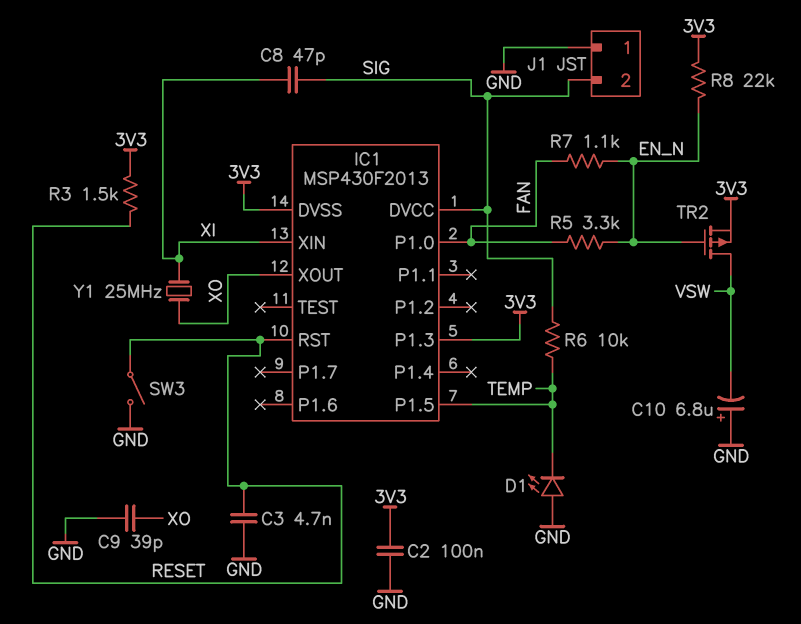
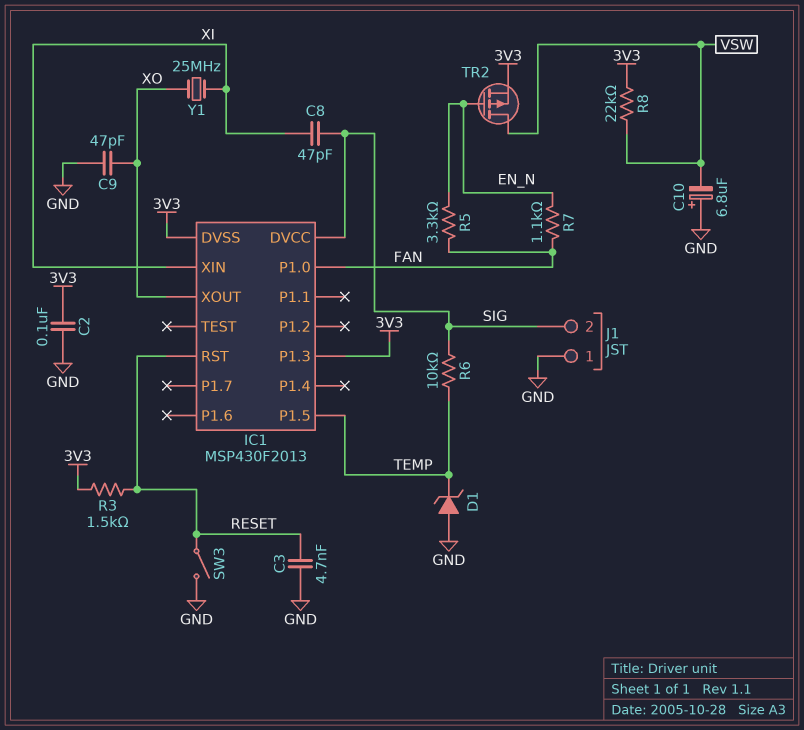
C9: 39pF (GND, XO) -> 47pF (GND, XO)
D1: LED (A GND, K TEMP) -> zener (A GND, K TEMP)
R8: 22k (3V3, EN_N) -> 22k (3V3, VSW)

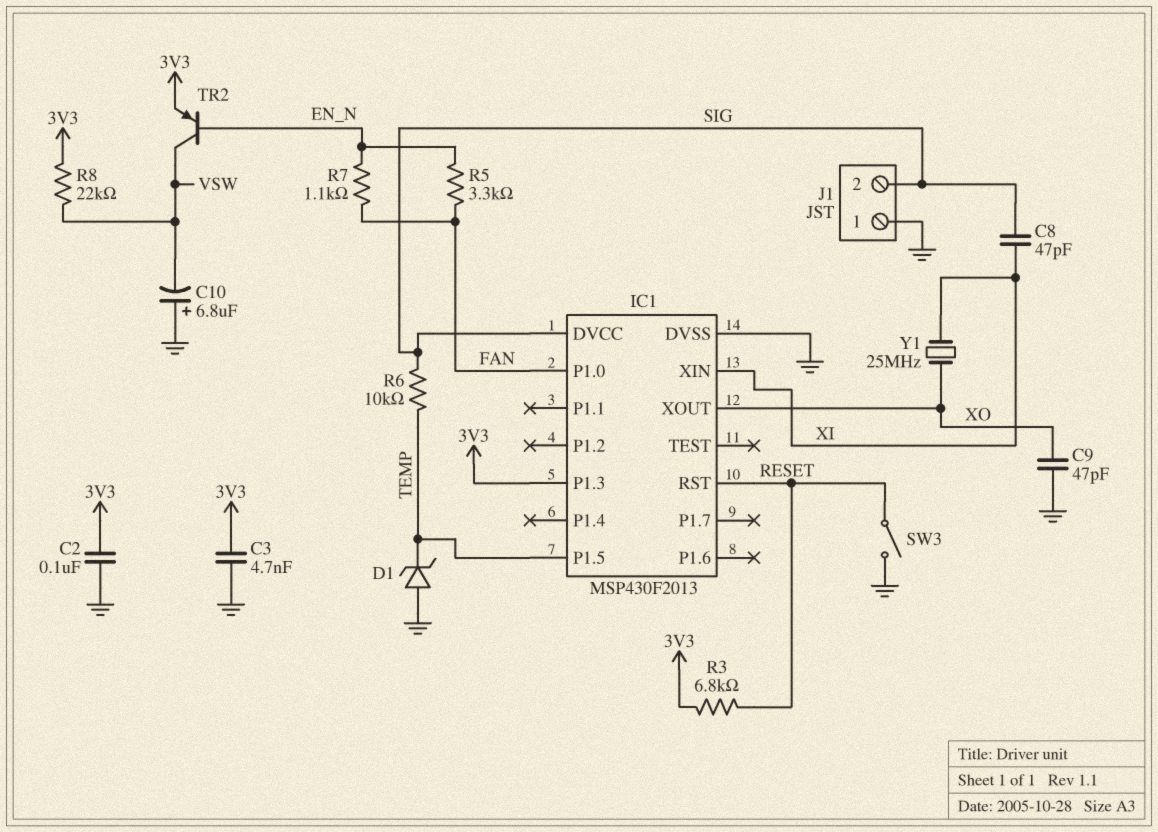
C3: 4.7nF (GND, RESET) -> 4.7nF (3V3, GND)
IC1 pin DVSS: 3V3 -> GND
R3: 1.5k (3V3, RESET) -> 6.8k (3V3, RESET)
TR2: PMOS (G EN_N, D VSW, S 3V3) -> PNP (B EN_N, C VSW, E 3V3)

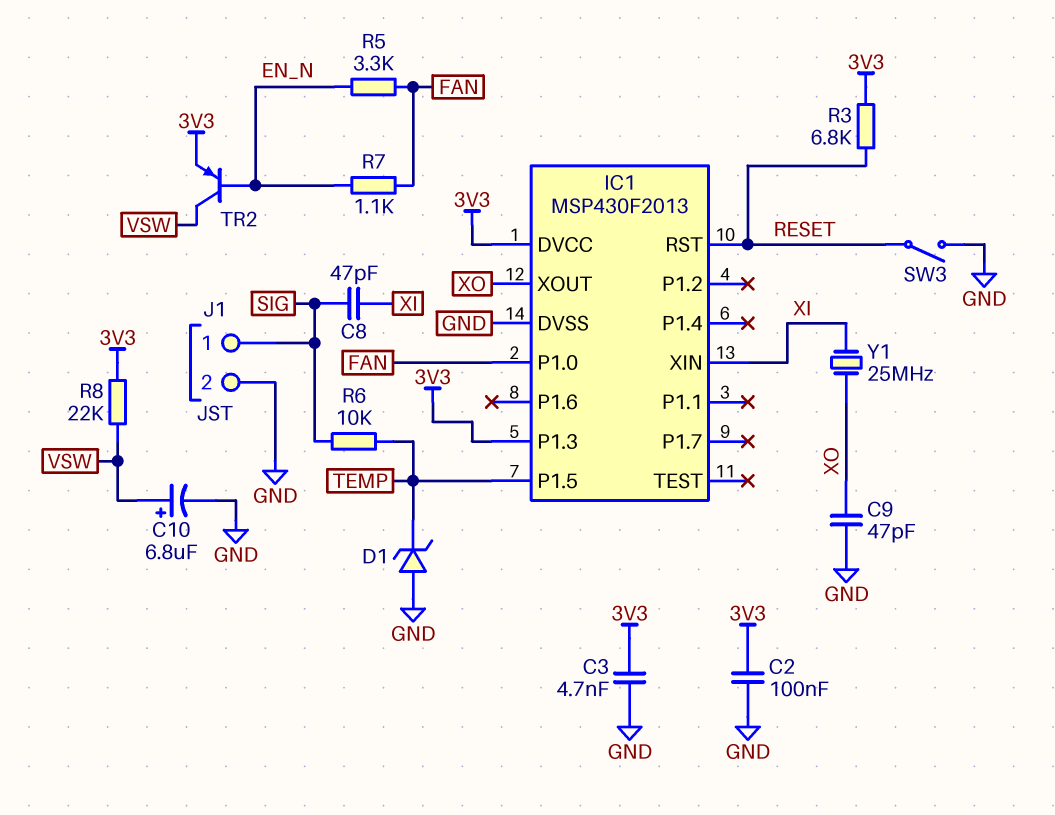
C10: 6.8uF (plus GND, minus VSW) -> 6.8uF (plus VSW, minus GND)
IC1 pin DVCC: SIG -> 3V3
J1 pin 1: GND -> SIG
J1 pin 2: SIG -> GND

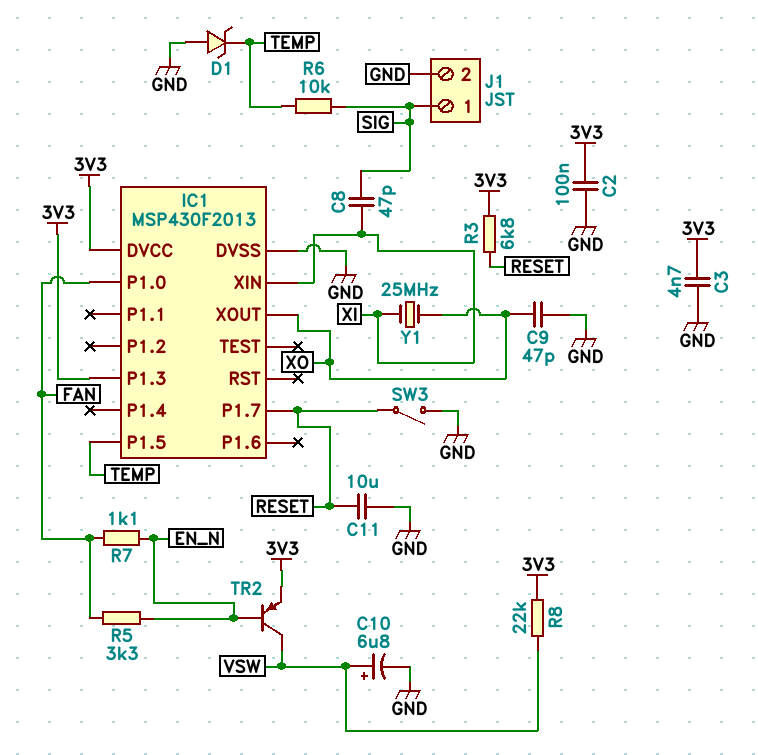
C11: none -> 10uF (GND, RESET)
IC1 pin P1.7: none -> RESET
IC1 pin RST: RESET -> none

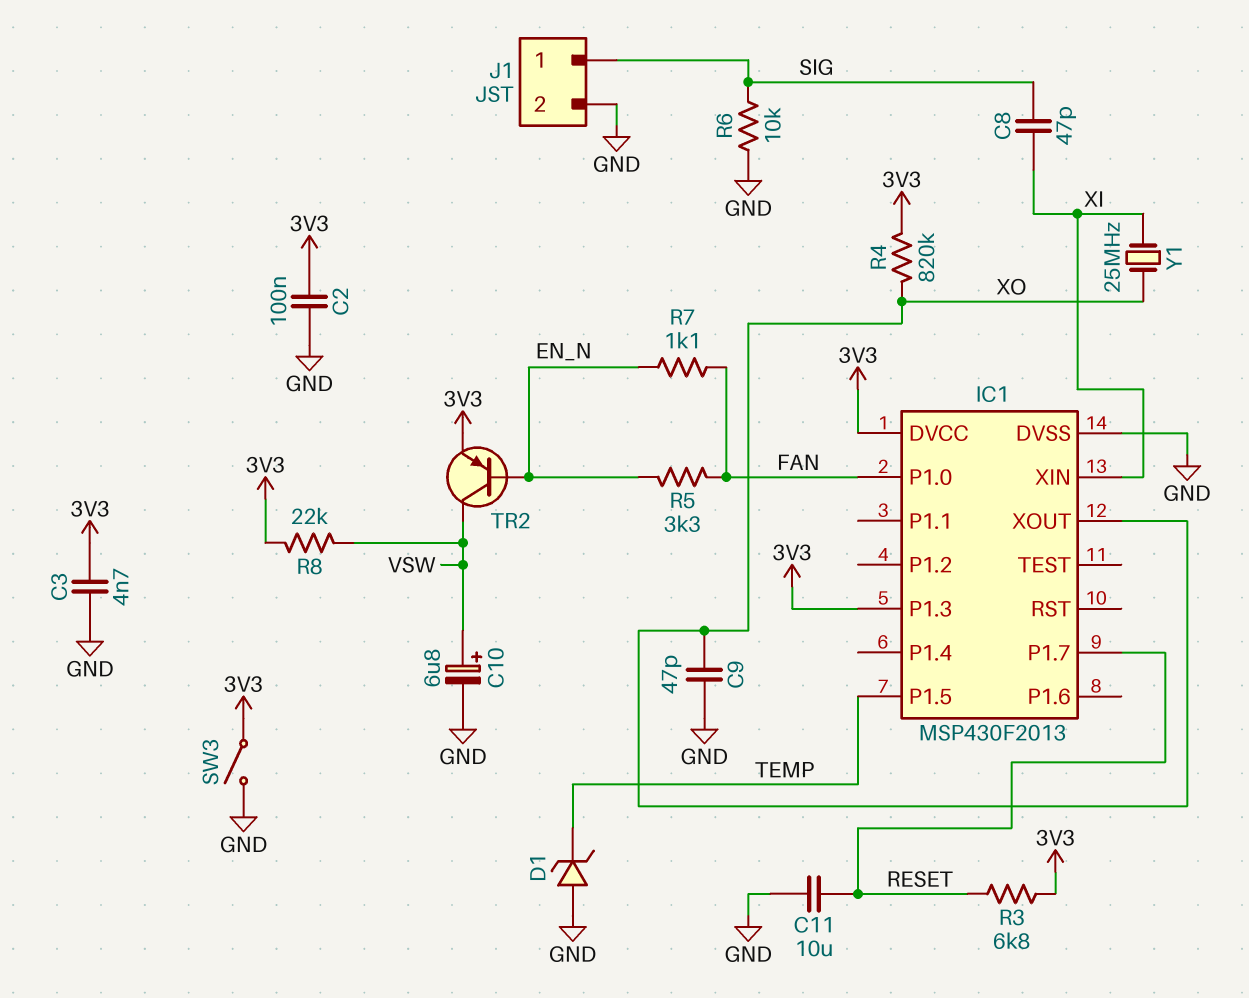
R4: none -> 820k (3V3, XO)
R6: 10k (SIG, TEMP) -> 10k (GND, SIG)
SW3: switch (GND, RESET) -> switch (3V3, GND)

